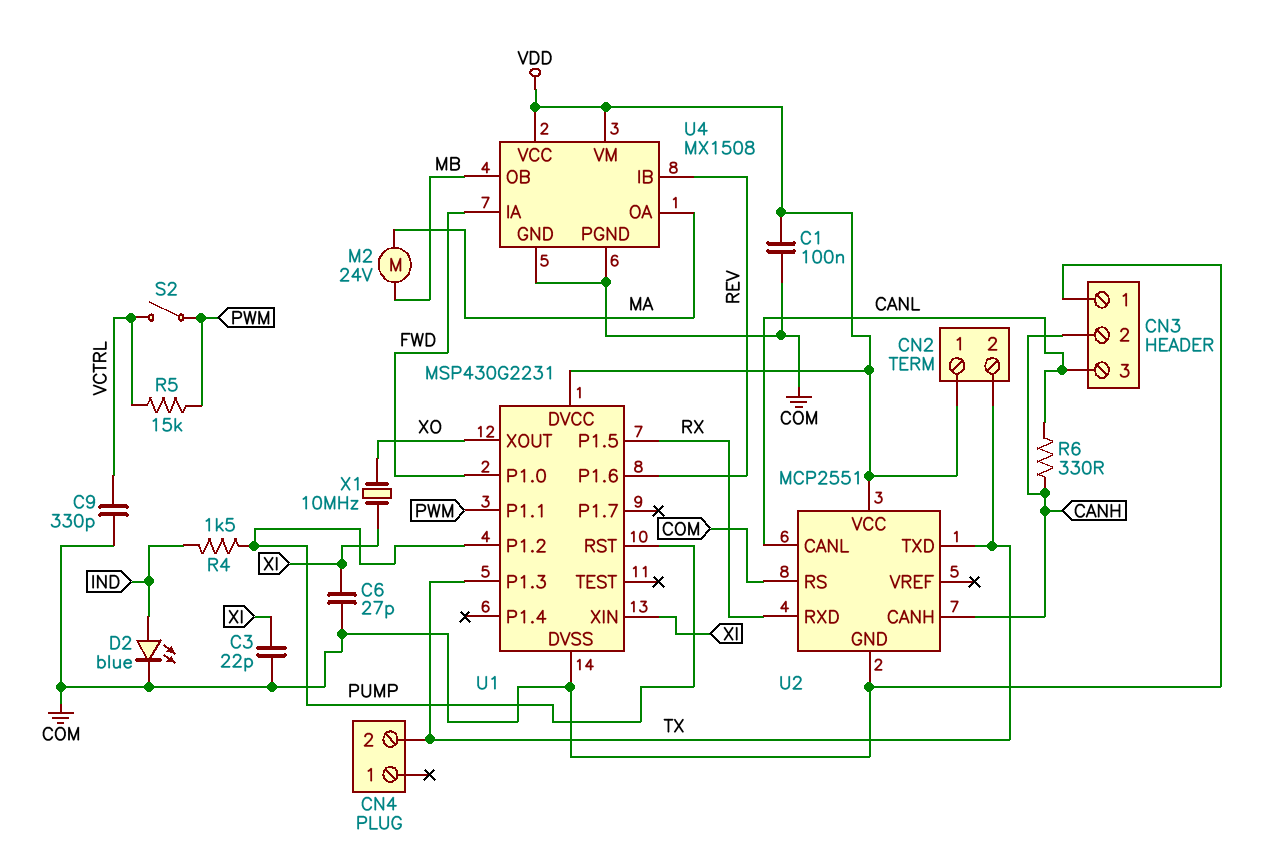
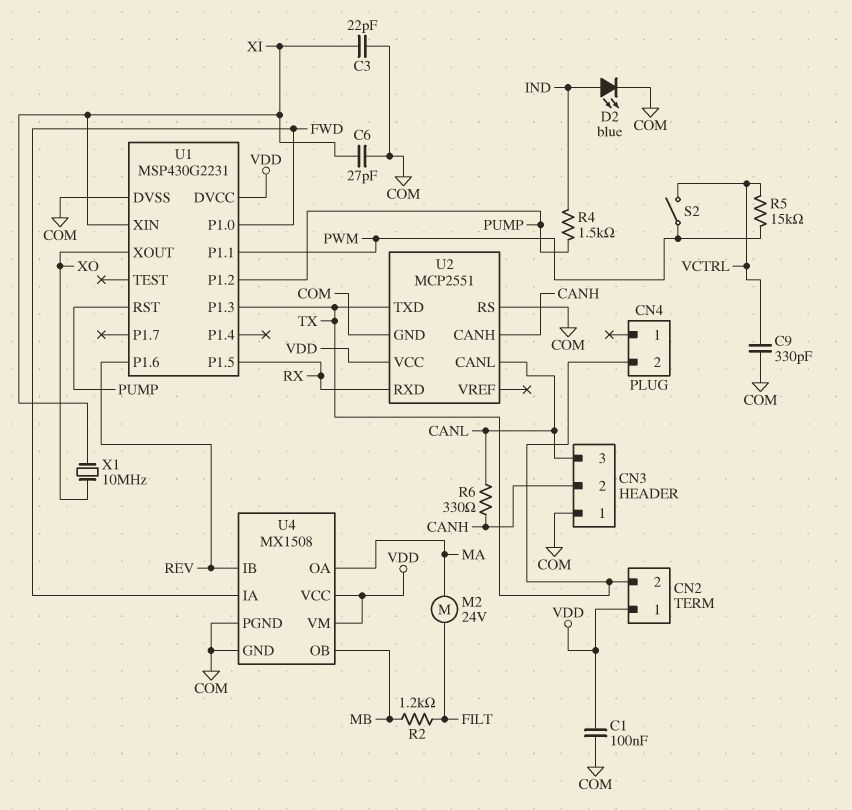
M2: motor 24V (MA, MB) -> motor 24V (FILT, MA)
R2: none -> 1.2k (FILT, MB)

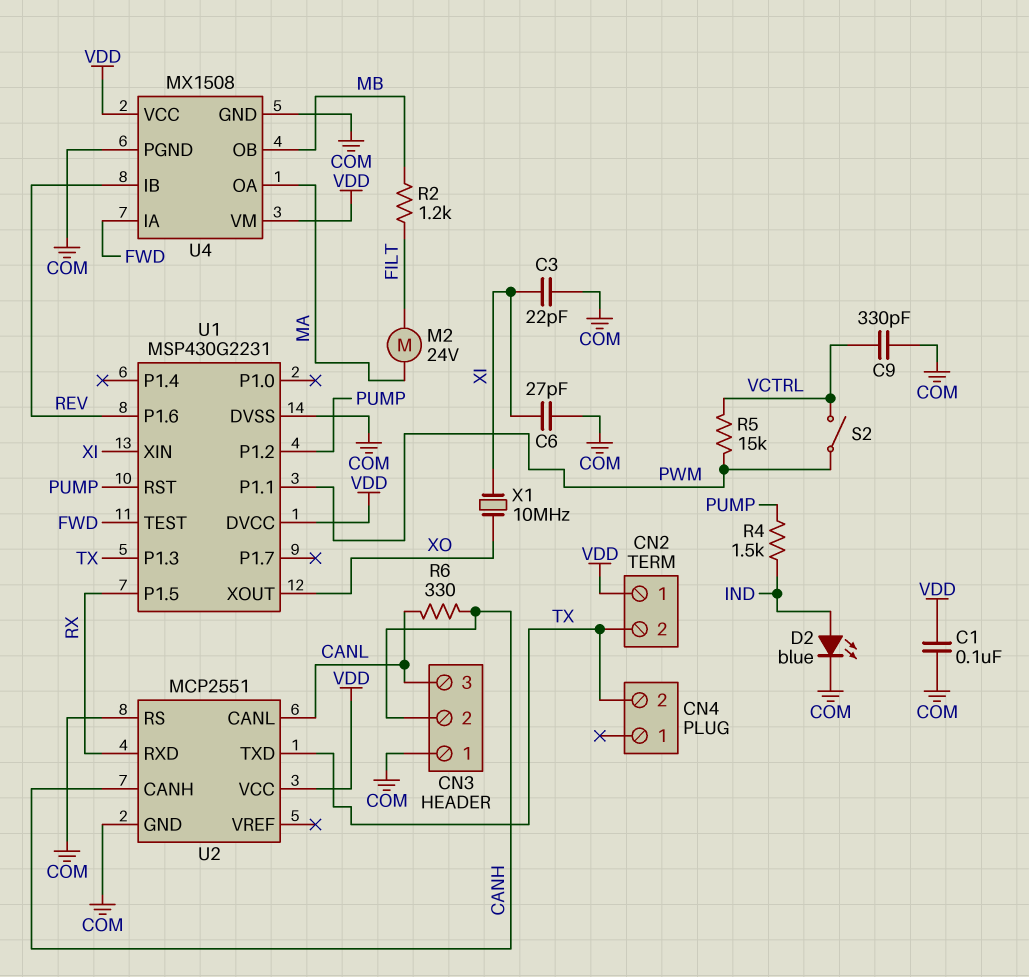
U1 pin P1.0: FWD -> none
U1 pin TEST: none -> FWD

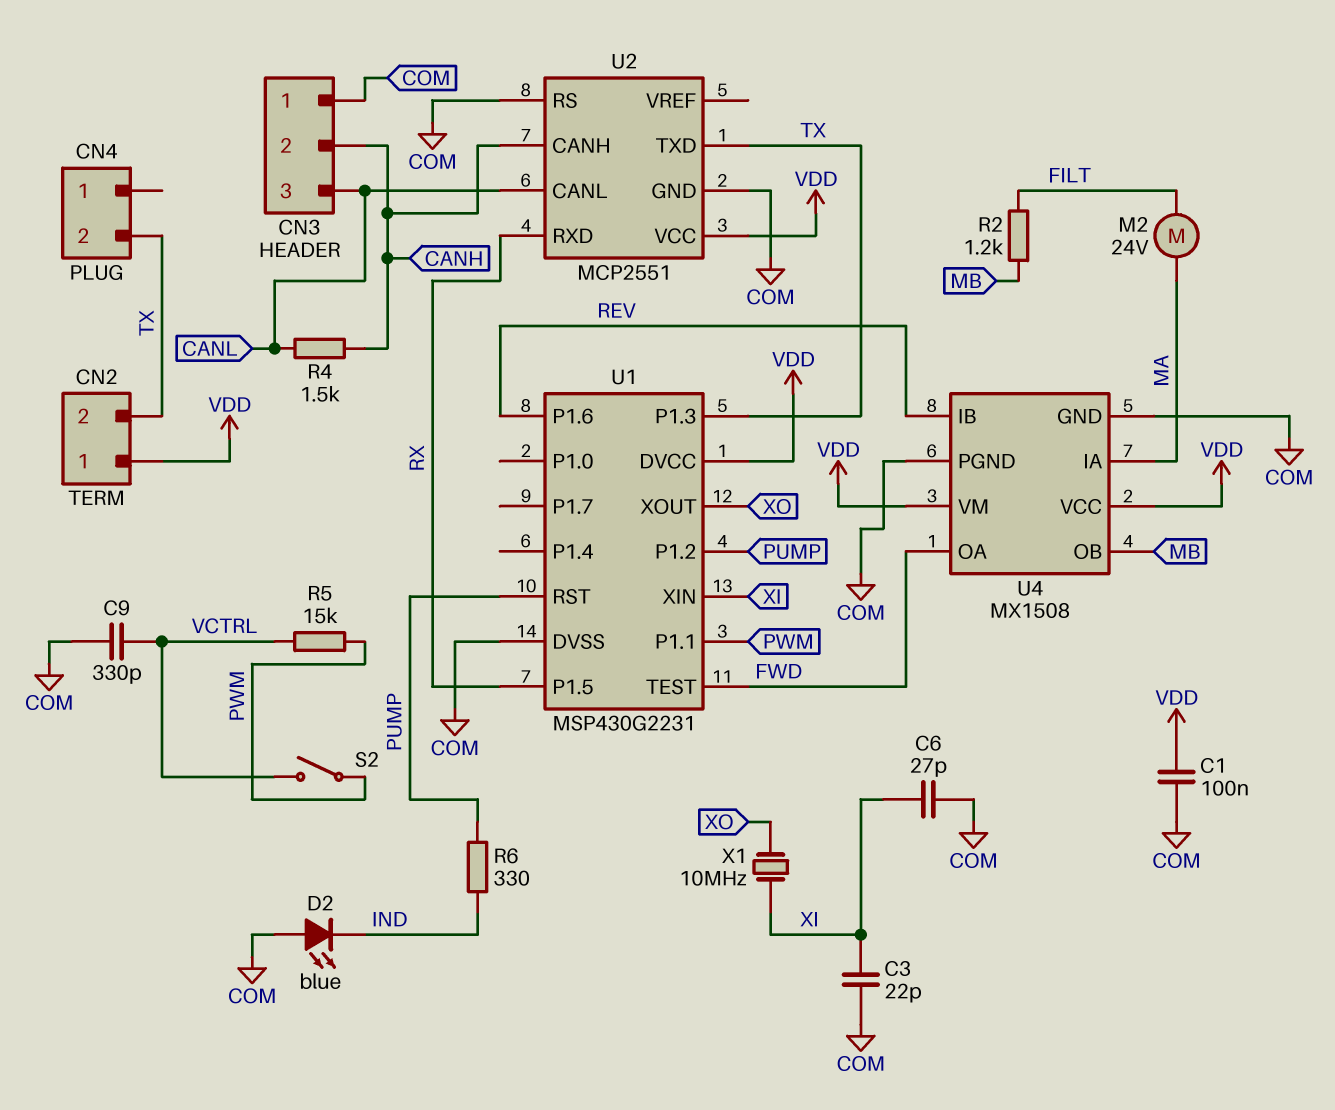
D2: LED blue (A IND, K COM) -> LED blue (A COM, K IND)
R4: 1.5k (IND, PUMP) -> 1.5k (CANH, CANL)
R6: 330 (CANH, CANL) -> 330 (IND, PUMP)
U4 pin IA: FWD -> MA
U4 pin OA: MA -> FWD

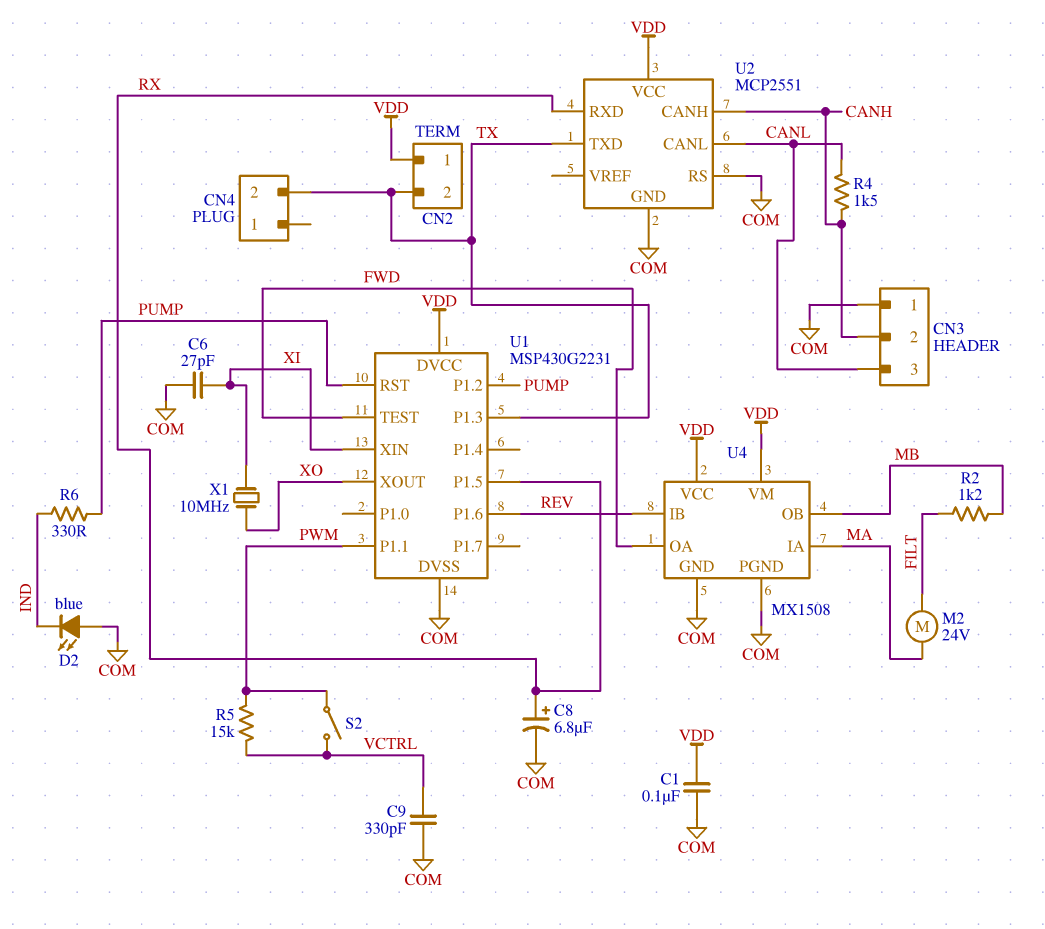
C3: 22pF (COM, XI) -> none
C8: none -> 6.8uF (plus RX, minus COM)

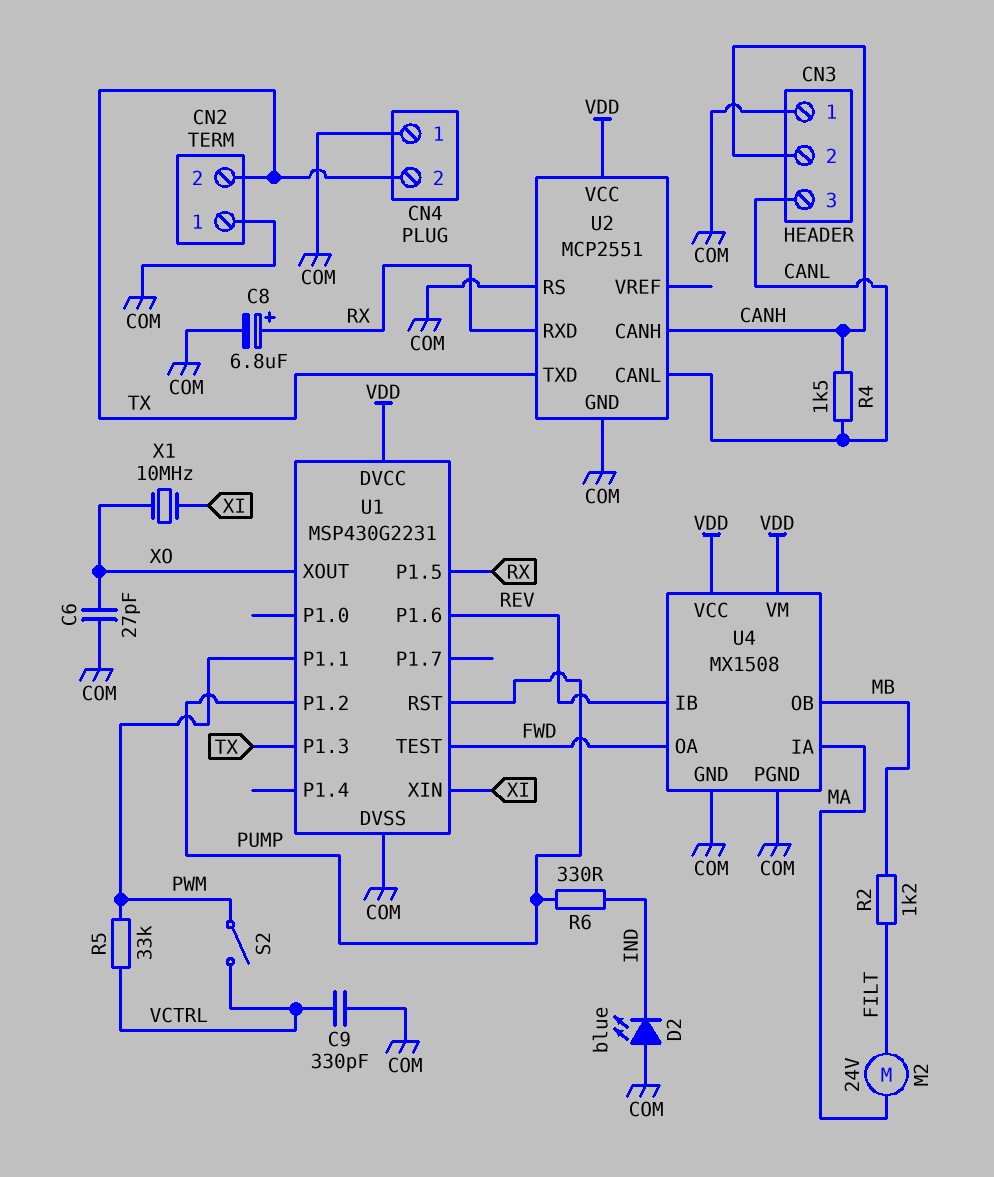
C1: 100nF (COM, VDD) -> none
C6: 27pF (COM, XI) -> 27pF (COM, XO)
CN2 pin 1: VDD -> COM
CN4 pin 1: none -> COM
R5: 15k (PWM, VCTRL) -> 33k (PWM, VCTRL)

